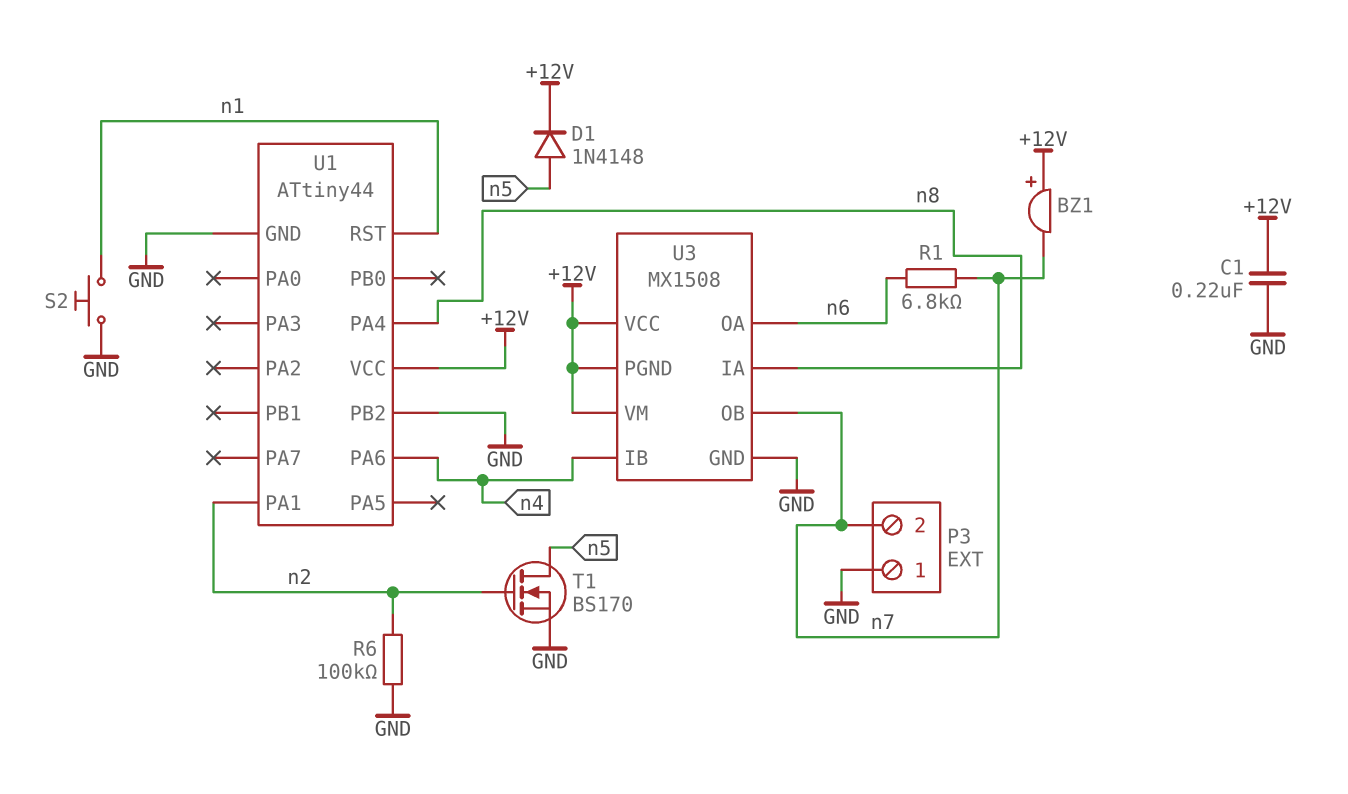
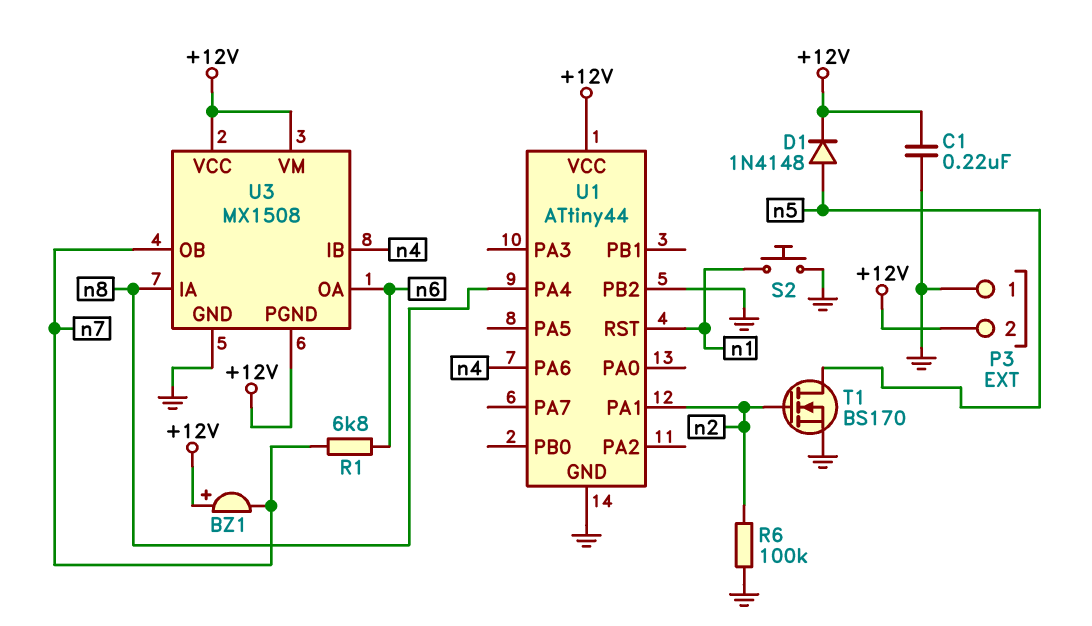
P3 pin 2: n7 -> +12V

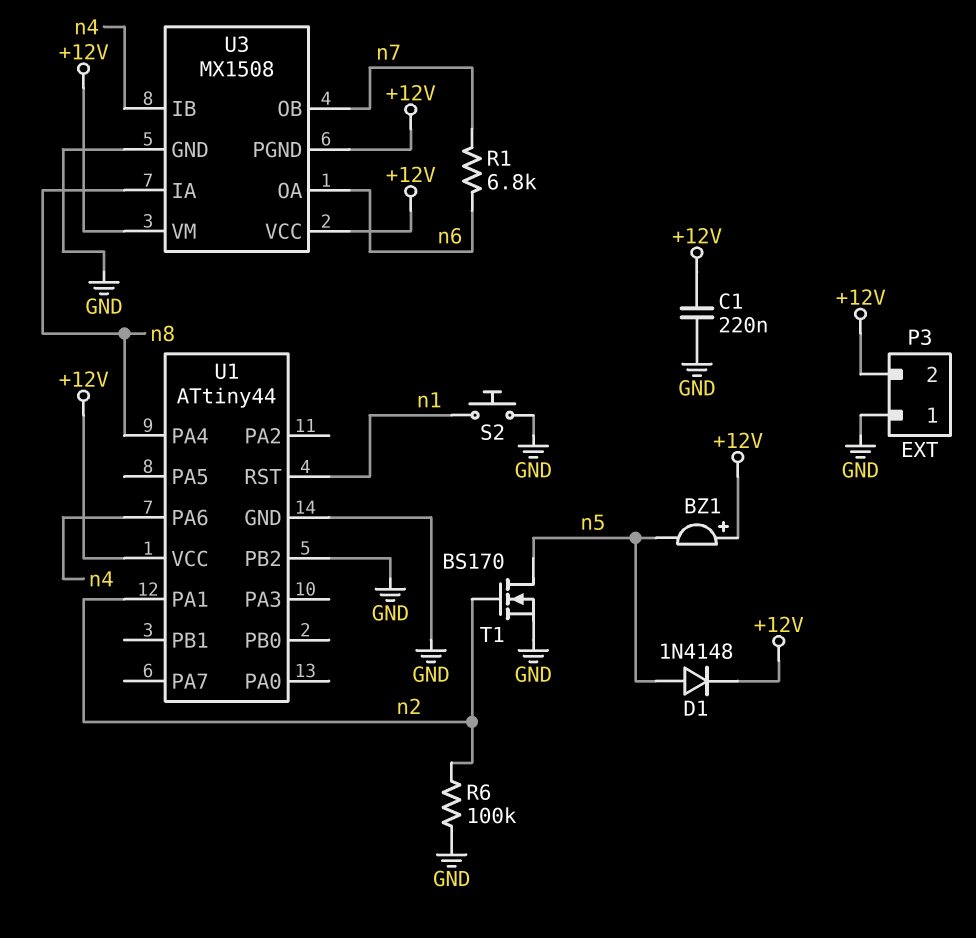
BZ1: buzzer (plus +12V, minus n7) -> buzzer (plus +12V, minus n5)

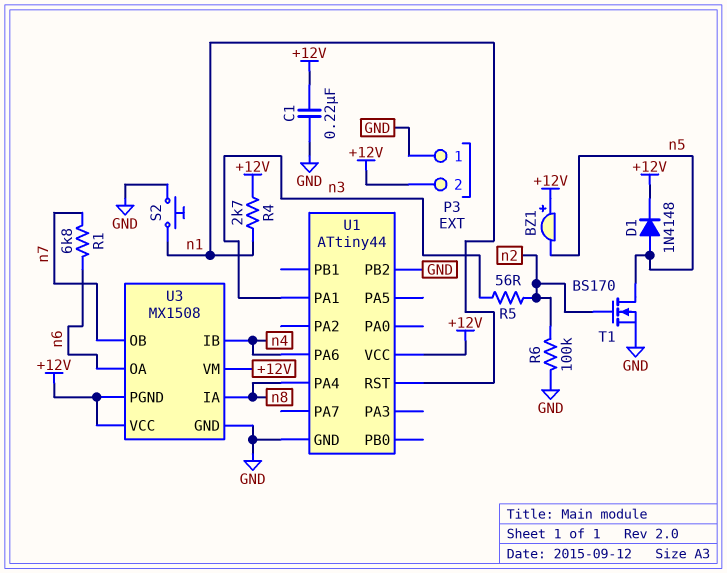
R4: none -> 2.7k (+12V, n1)
R5: none -> 56 (n2, n3)
U1 pin PA1: n2 -> n3

